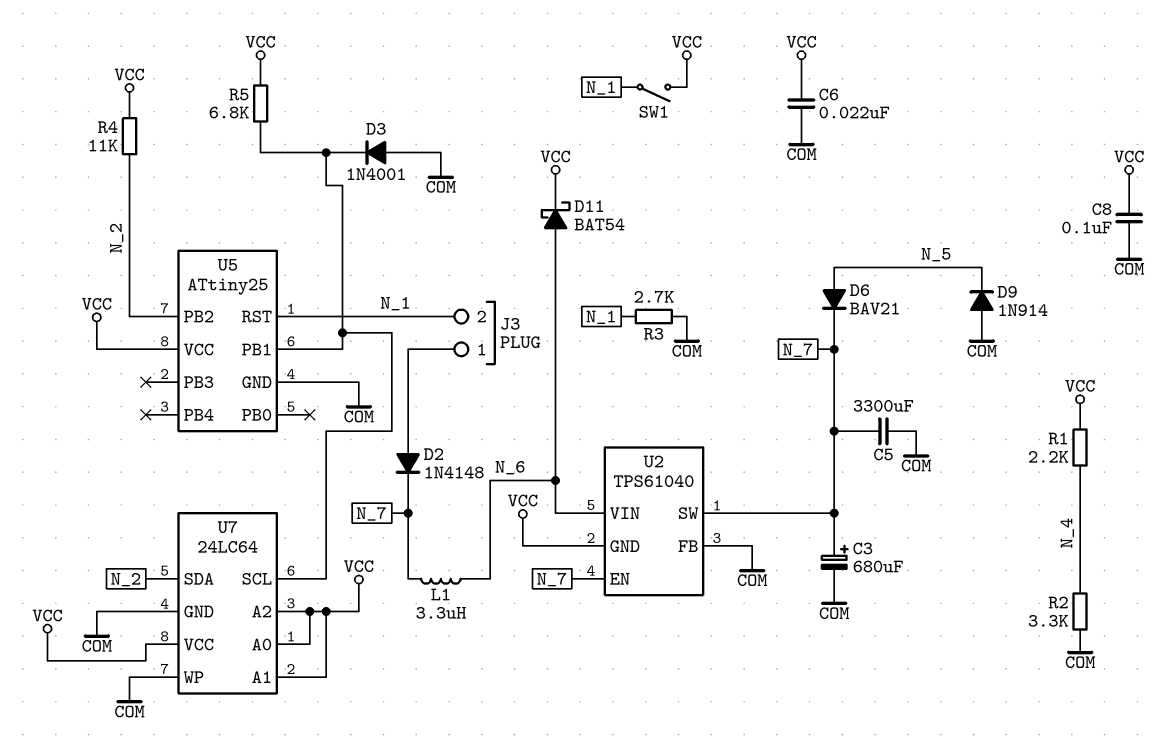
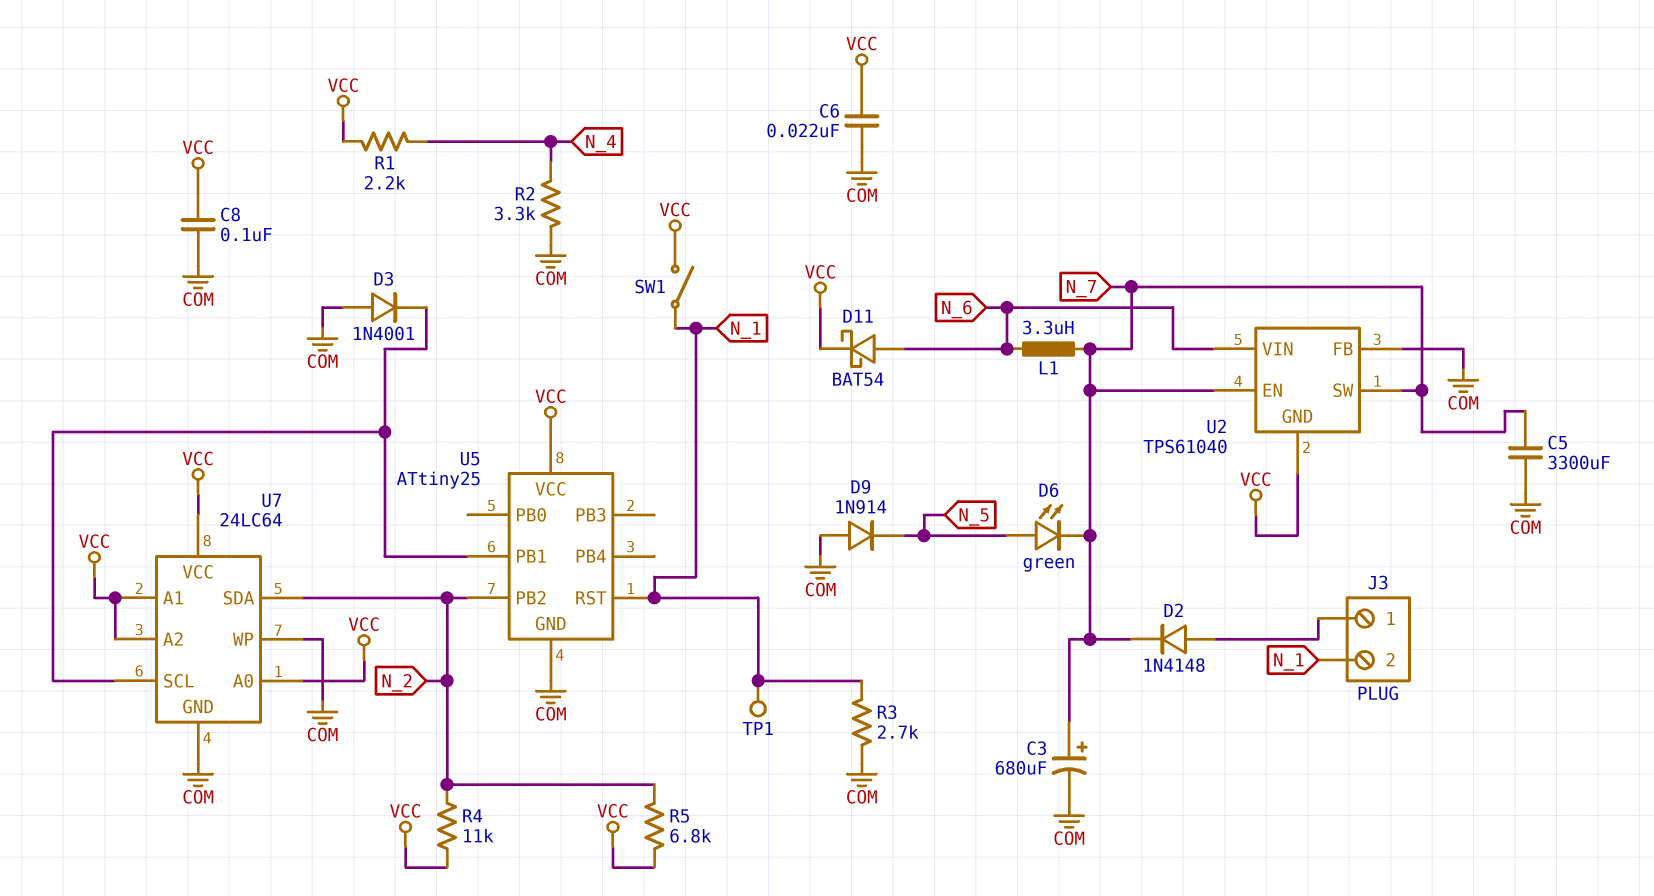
D6: diode BAV21 (A N_5, K N_7) -> LED green (A N_5, K N_7)
R5: 6.8k (U5/PB1, VCC) -> 6.8k (N_2, VCC)
TP1: none -> test point (N_1)

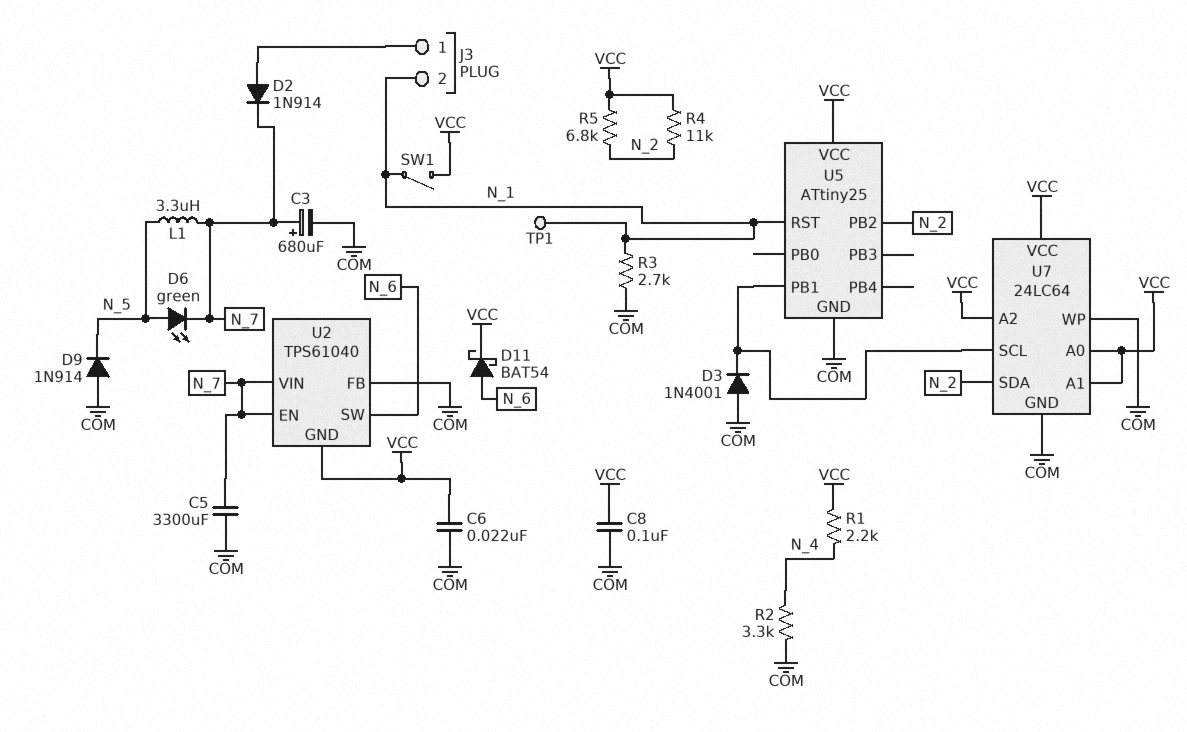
D2: diode 1N4148 (A J3/1, K N_7) -> diode 1N914 (A J3/1, K N_7)
L1: 3.3uH (N_6, N_7) -> 3.3uH (N_5, N_7)
U2 pin SW: N_7 -> N_6
U2 pin VIN: N_6 -> N_7

